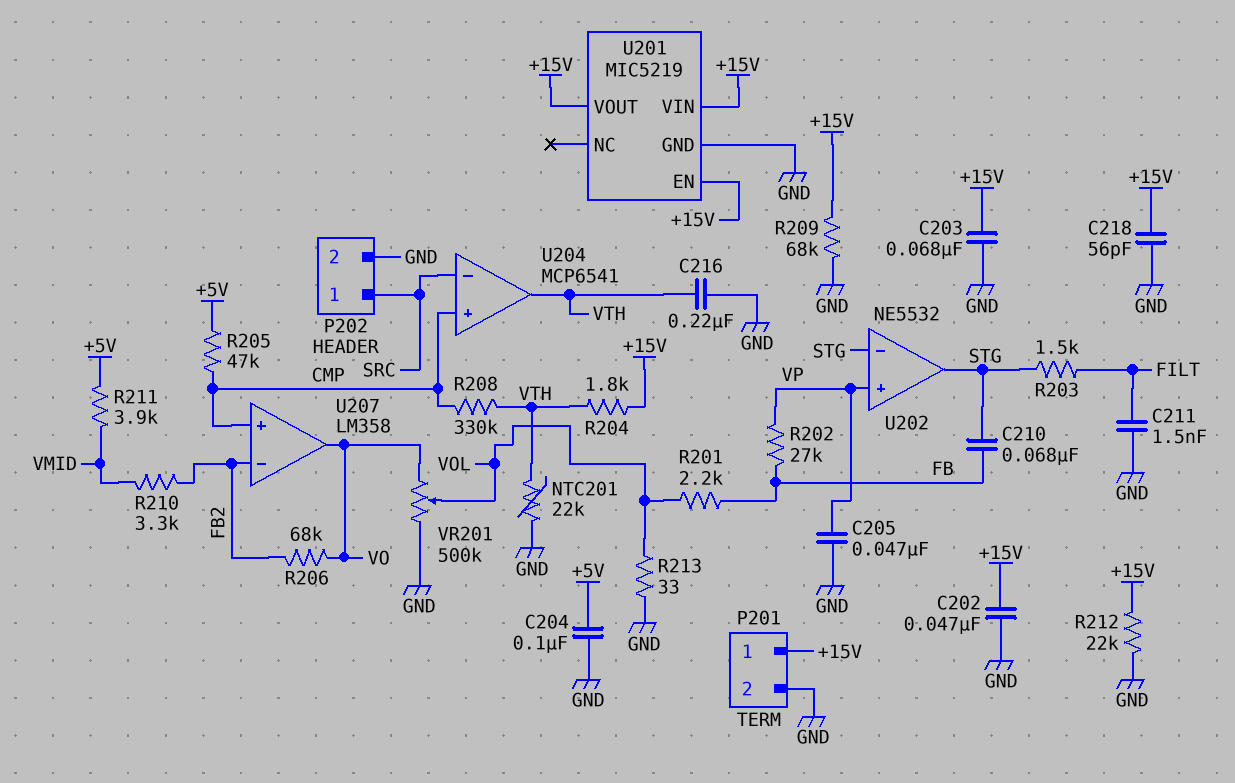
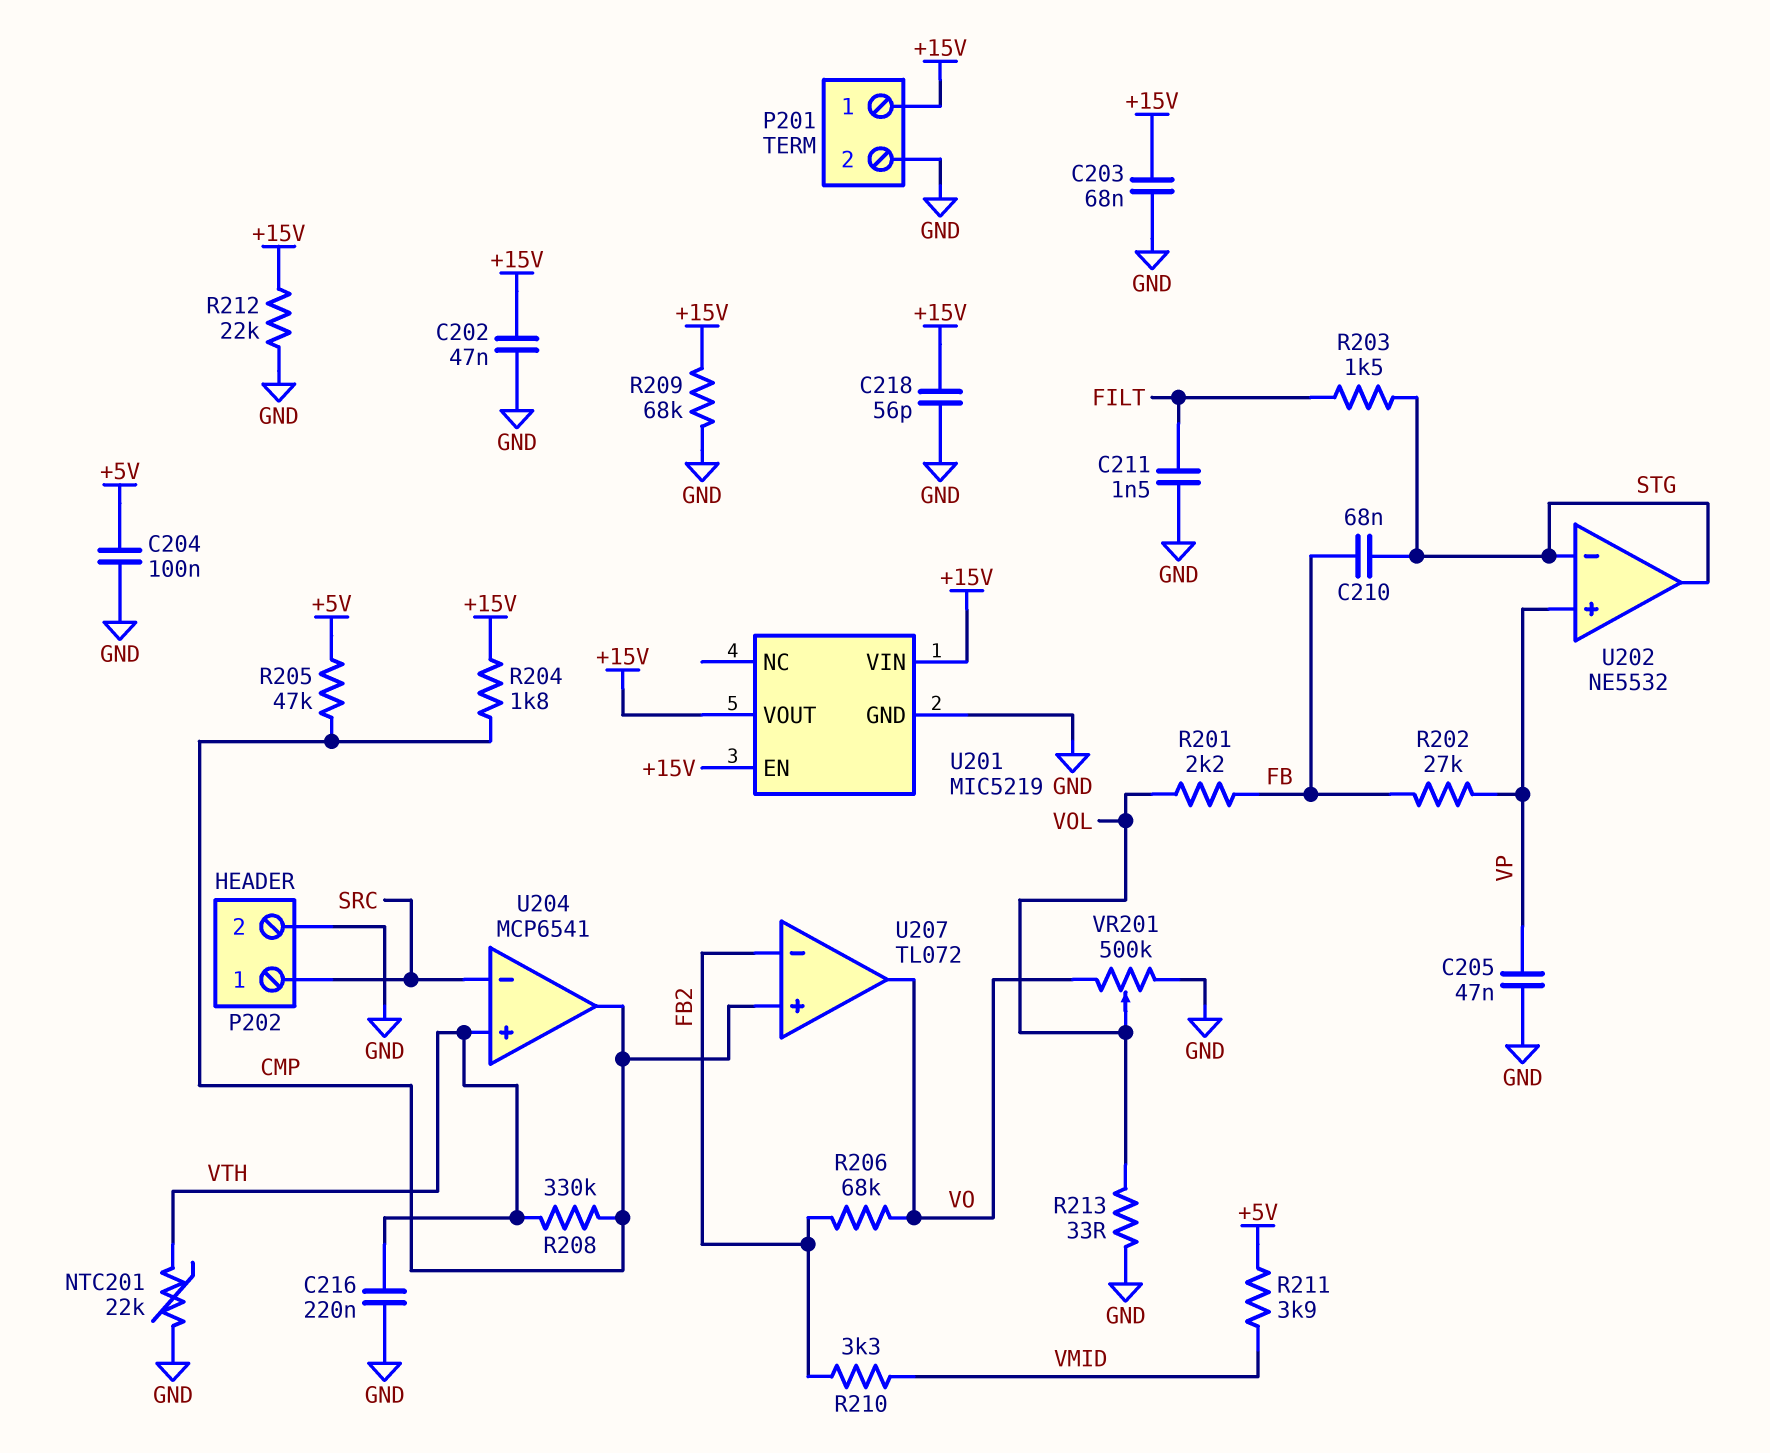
R204: 1.8k (+15V, VTH) -> 1.8k (+15V, CMP)
U204 pin in+: CMP -> VTH
U204 pin out: VTH -> CMP
U207: LM358 -> TL072

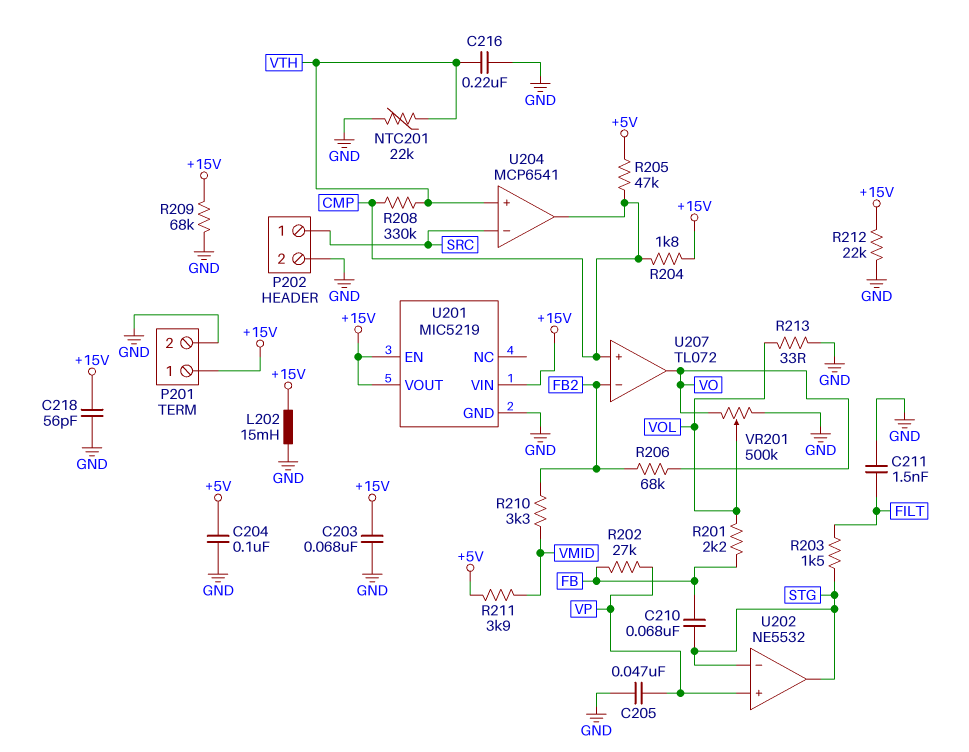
C202: 47nF (+15V, GND) -> none
L202: none -> 15mH (+15V, GND)

